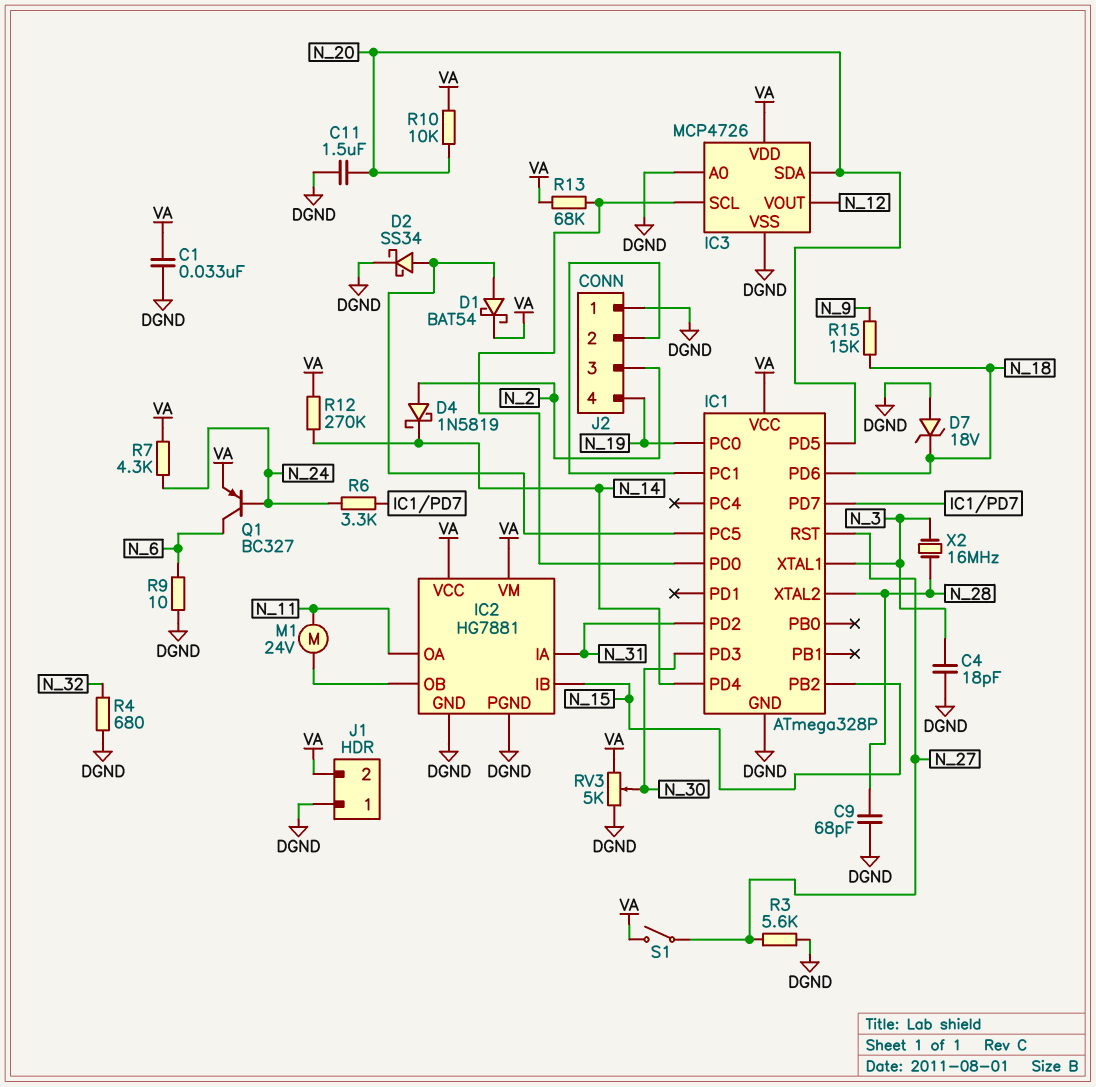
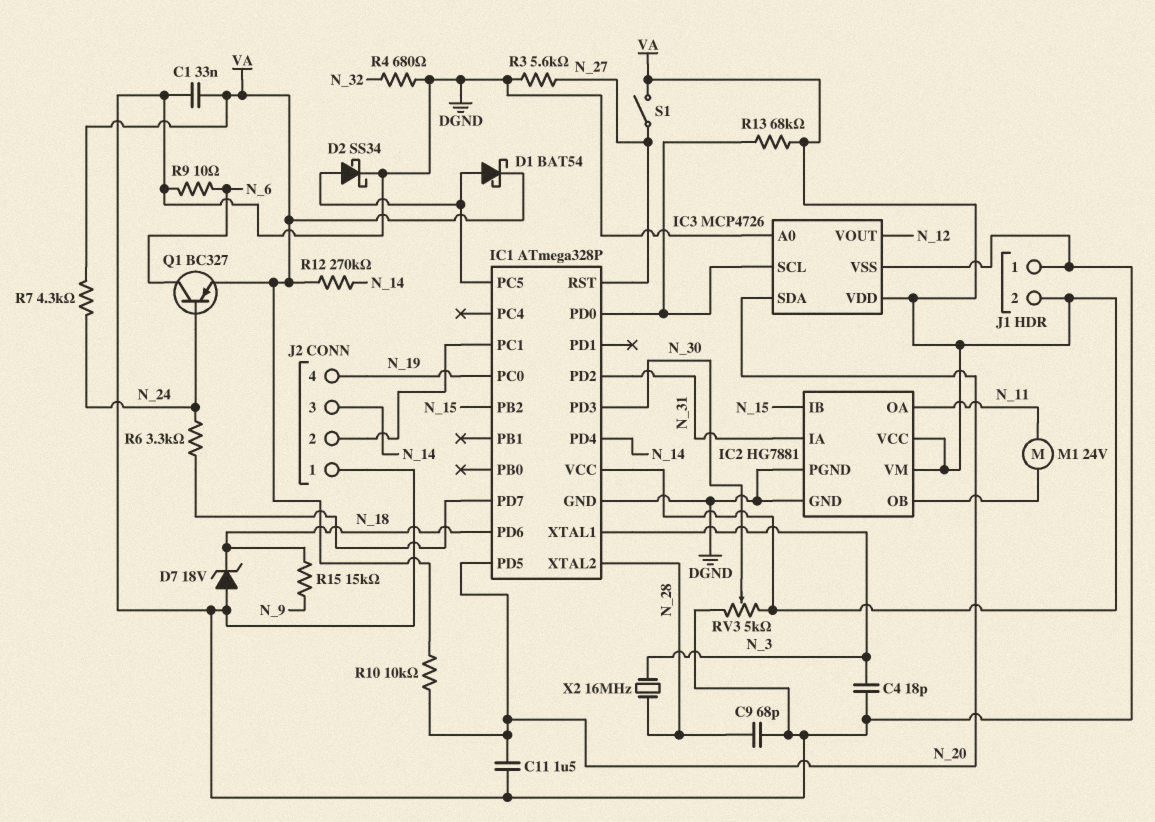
D4: schottky 1N5819 (A N_2, K N_14) -> none
J2 pin 3: N_2 -> N_14

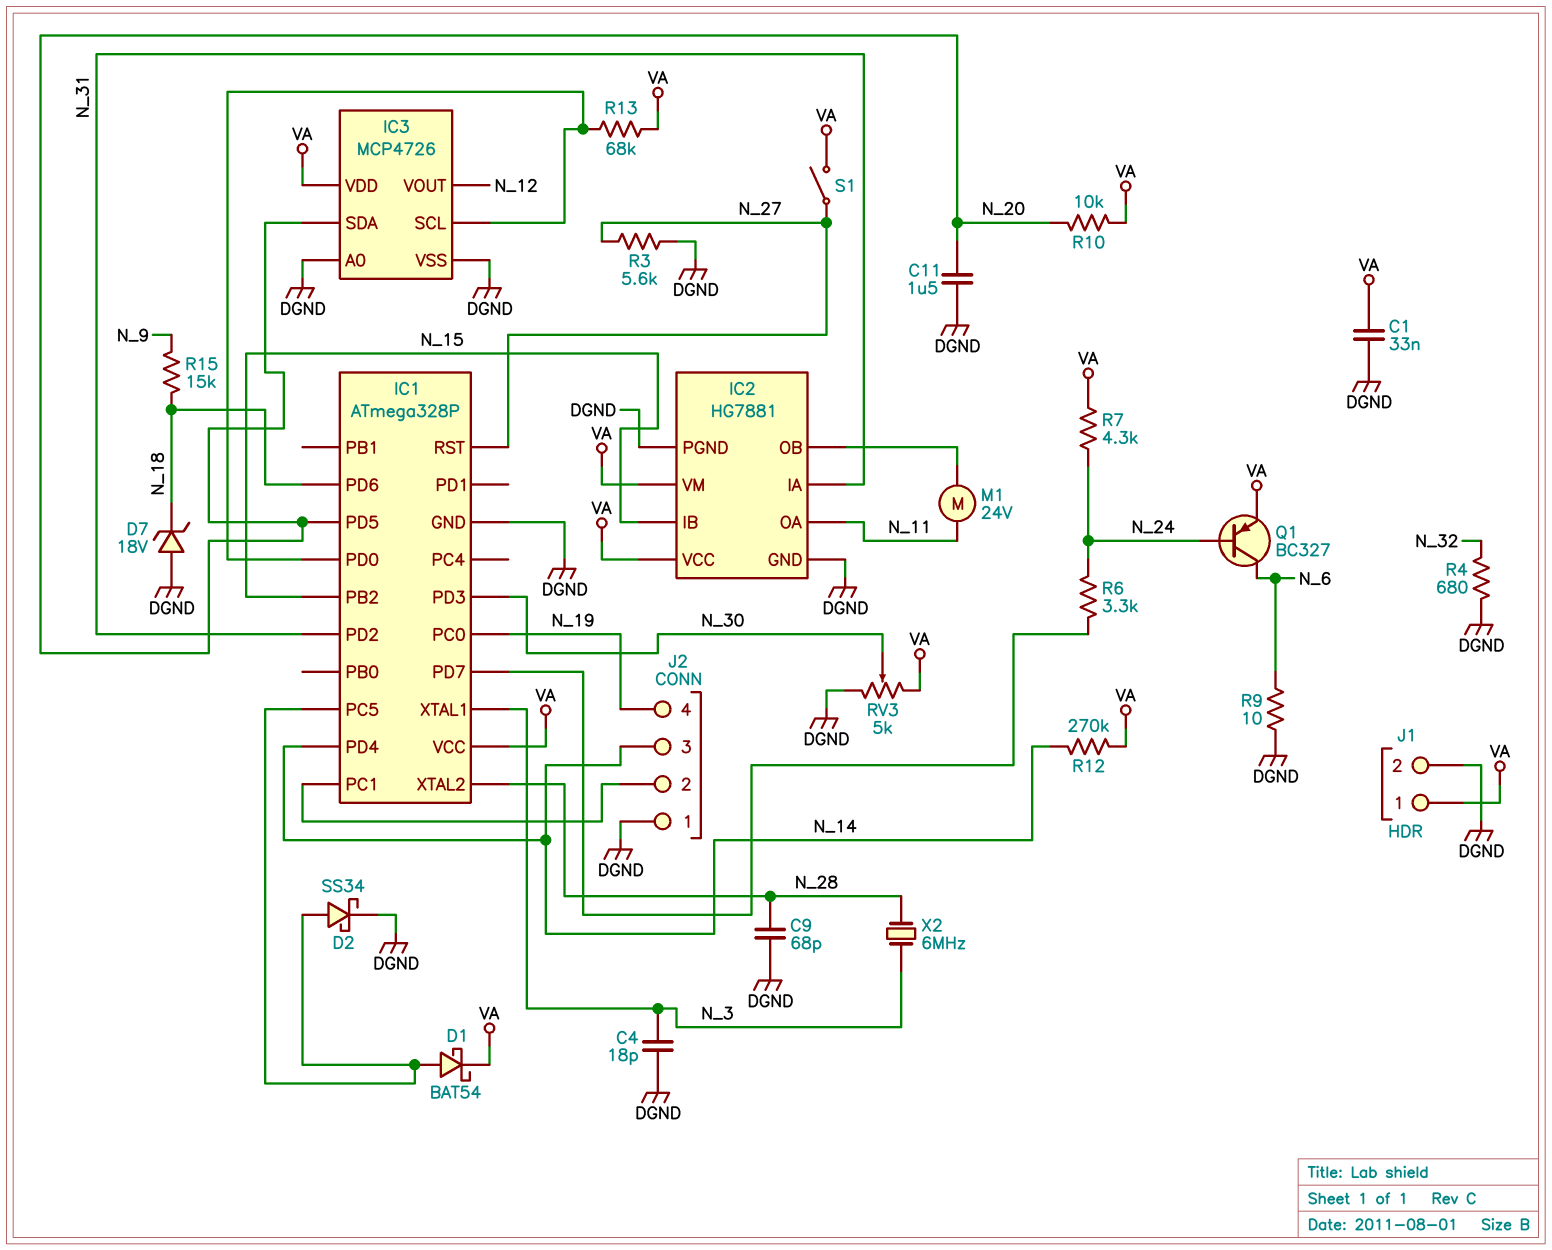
J1 pin 1: DGND -> VA
J1 pin 2: VA -> DGND
X2: 16MHz (N_3, N_28) -> 6MHz (N_3, N_28)

